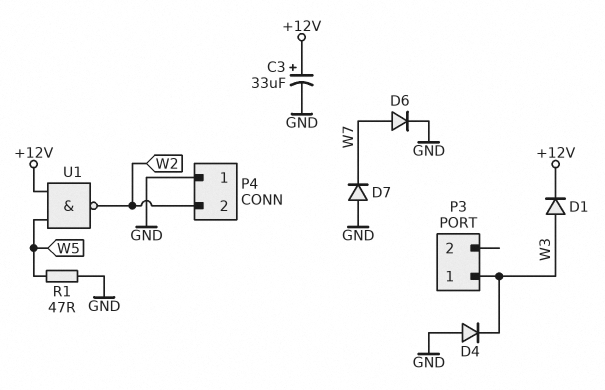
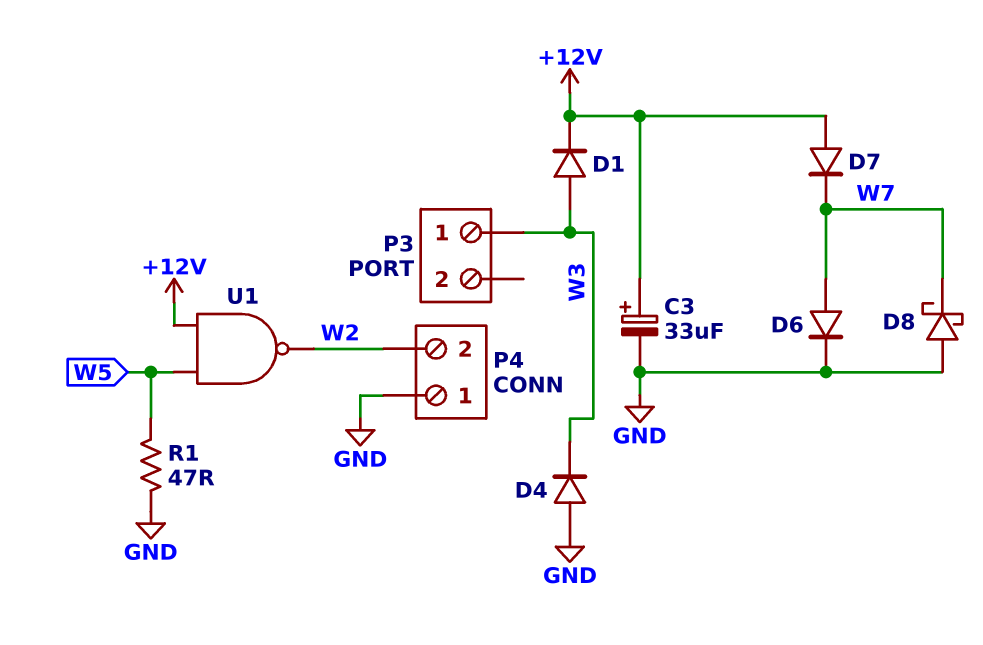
D7: diode (A GND, K W7) -> diode (A +12V, K W7)
D8: none -> schottky (A GND, K W7)

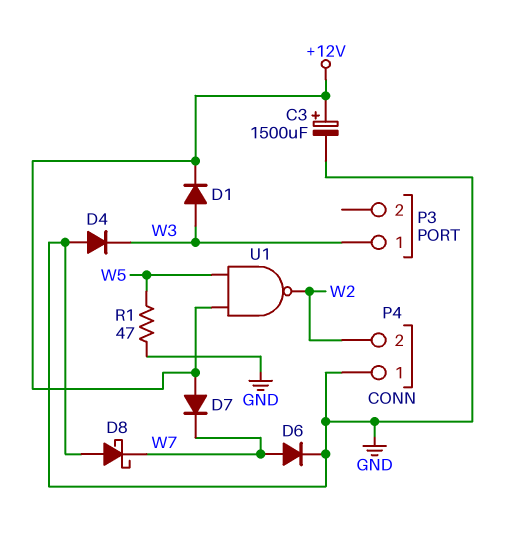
C3: 33uF (plus +12V, minus GND) -> 1500uF (plus +12V, minus GND)

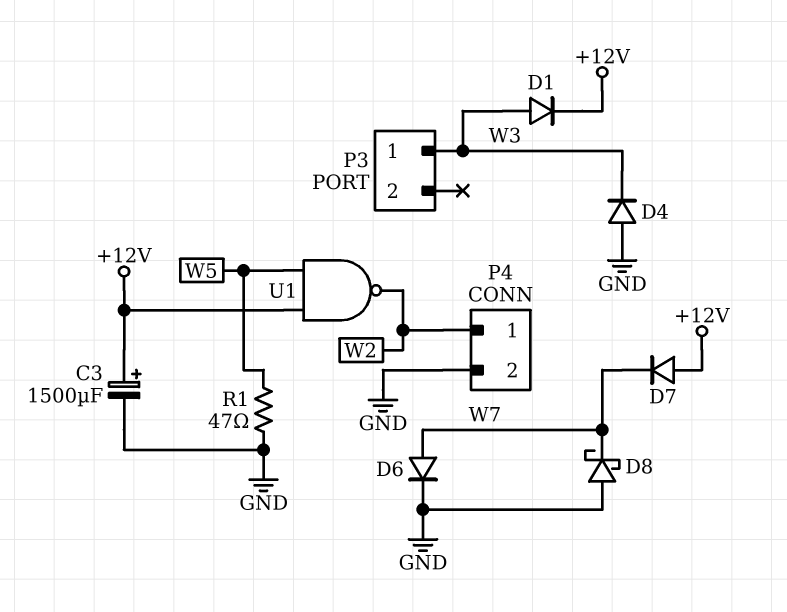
P4 pin 1: GND -> W2
P4 pin 2: W2 -> GND

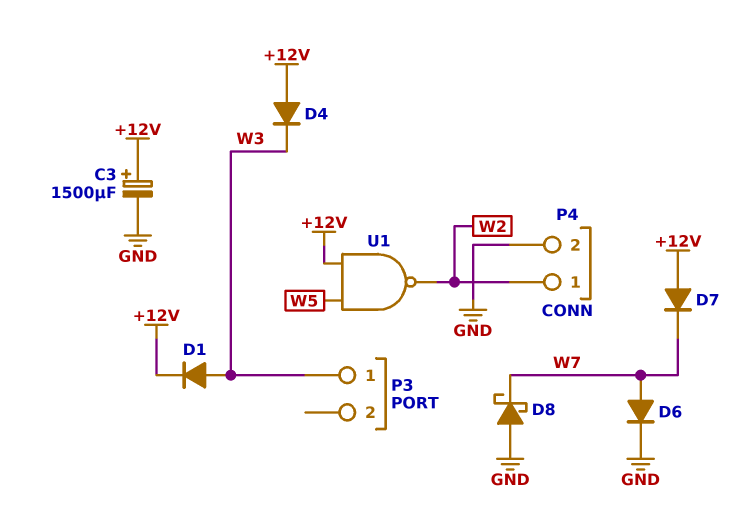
D4: diode (A GND, K W3) -> diode (A +12V, K W3)
R1: 47 (GND, W5) -> none

